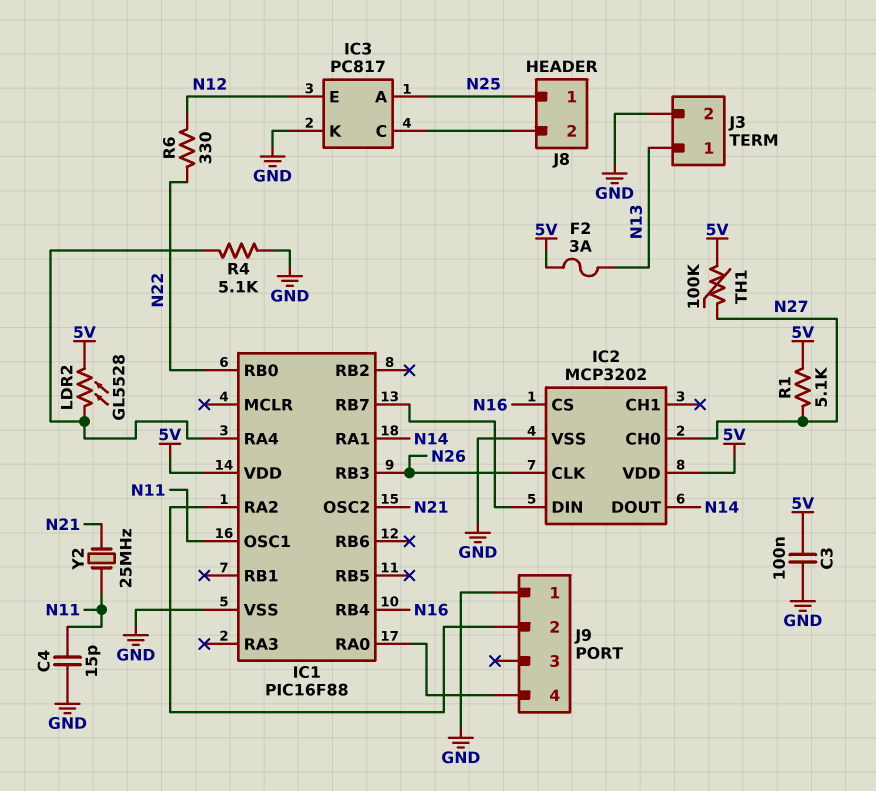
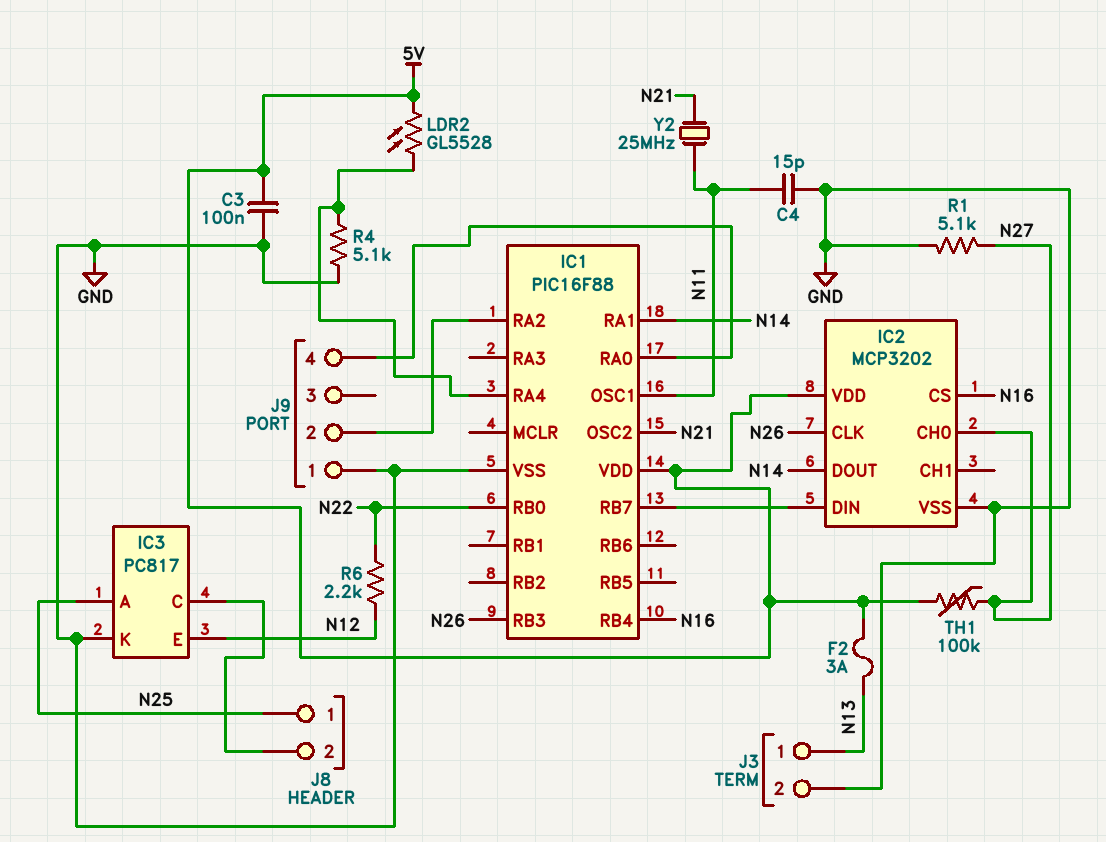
R1: 5.1k (5V, N27) -> 5.1k (GND, N27)
R6: 330 (N12, N22) -> 2.2k (N12, N22)

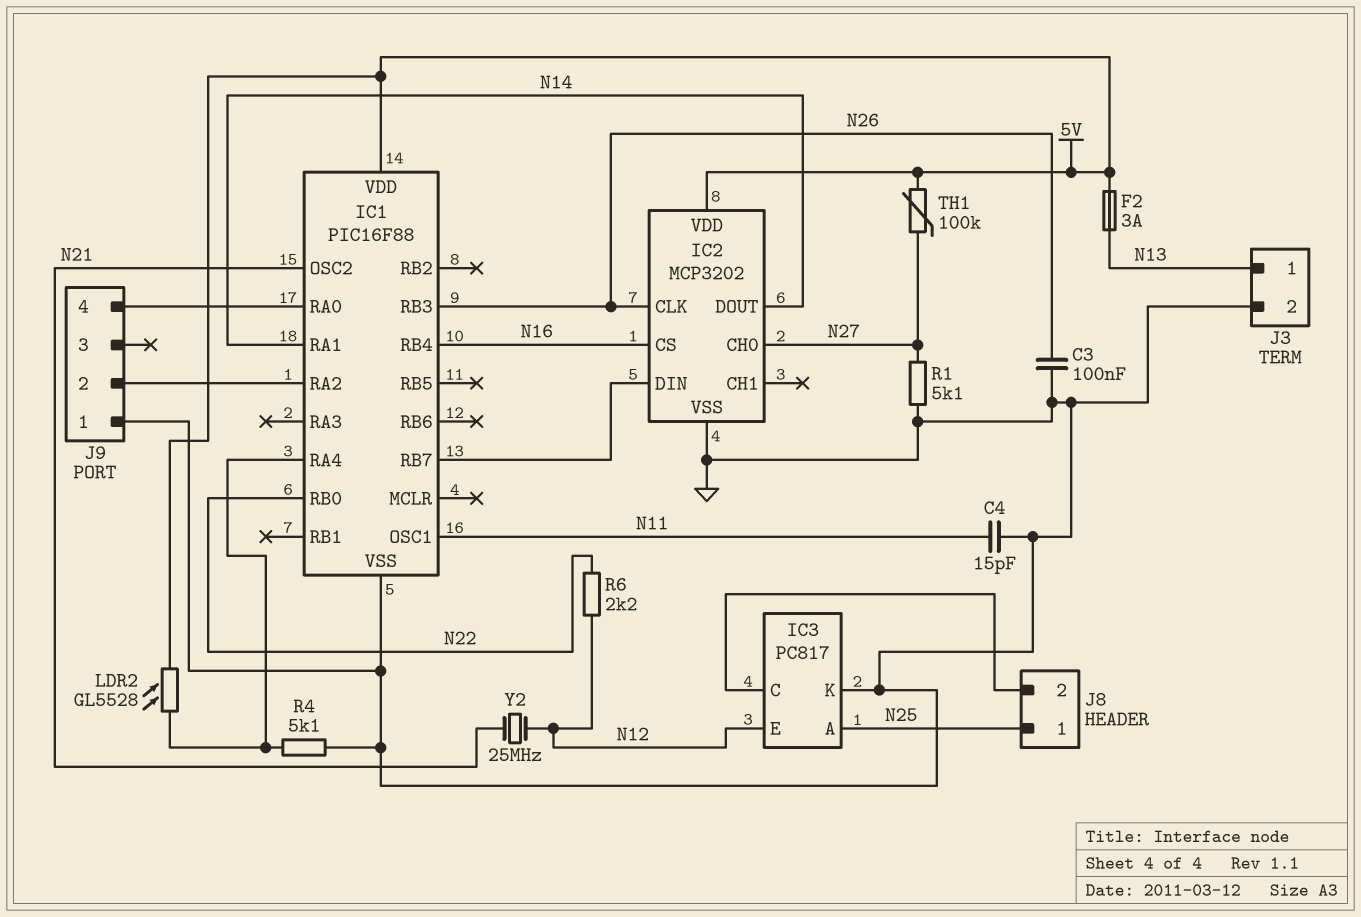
C3: 100nF (5V, GND) -> 100nF (GND, N26)
Y2: 25MHz (N11, N21) -> 25MHz (N12, N21)

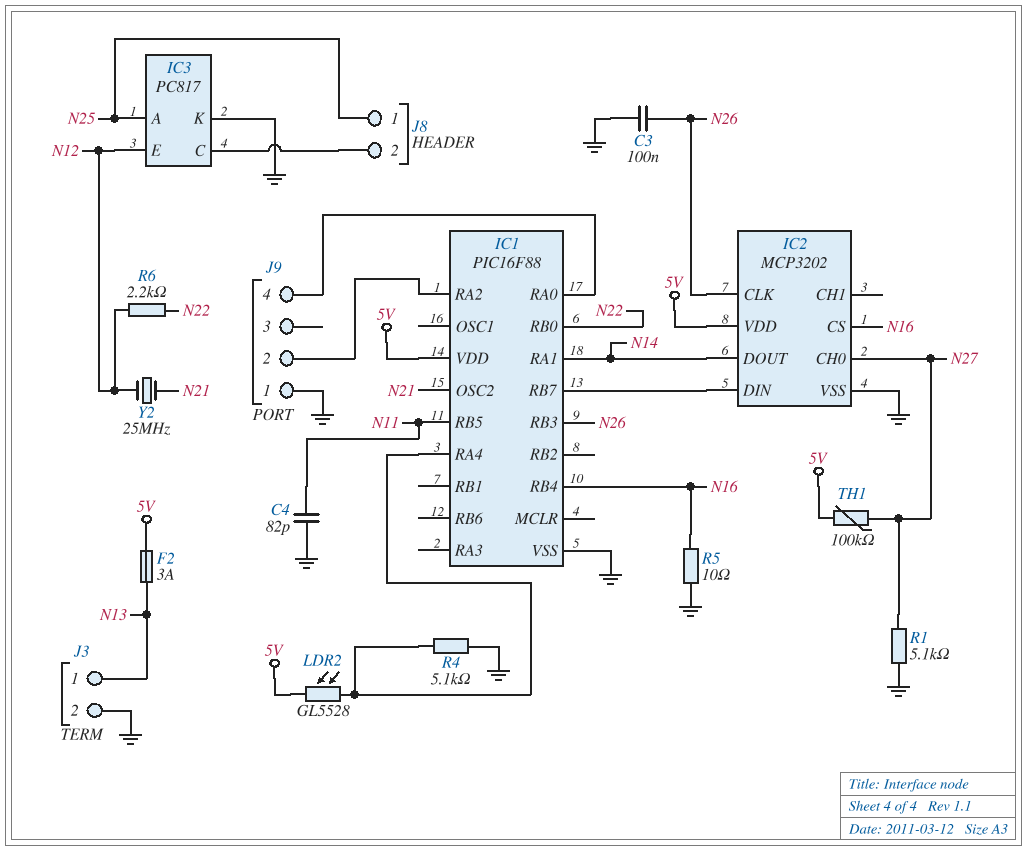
C4: 15pF (GND, N11) -> 82pF (GND, N11)
IC1 pin OSC1: N11 -> none
IC1 pin RB5: none -> N11
R5: none -> 10 (GND, N16)

